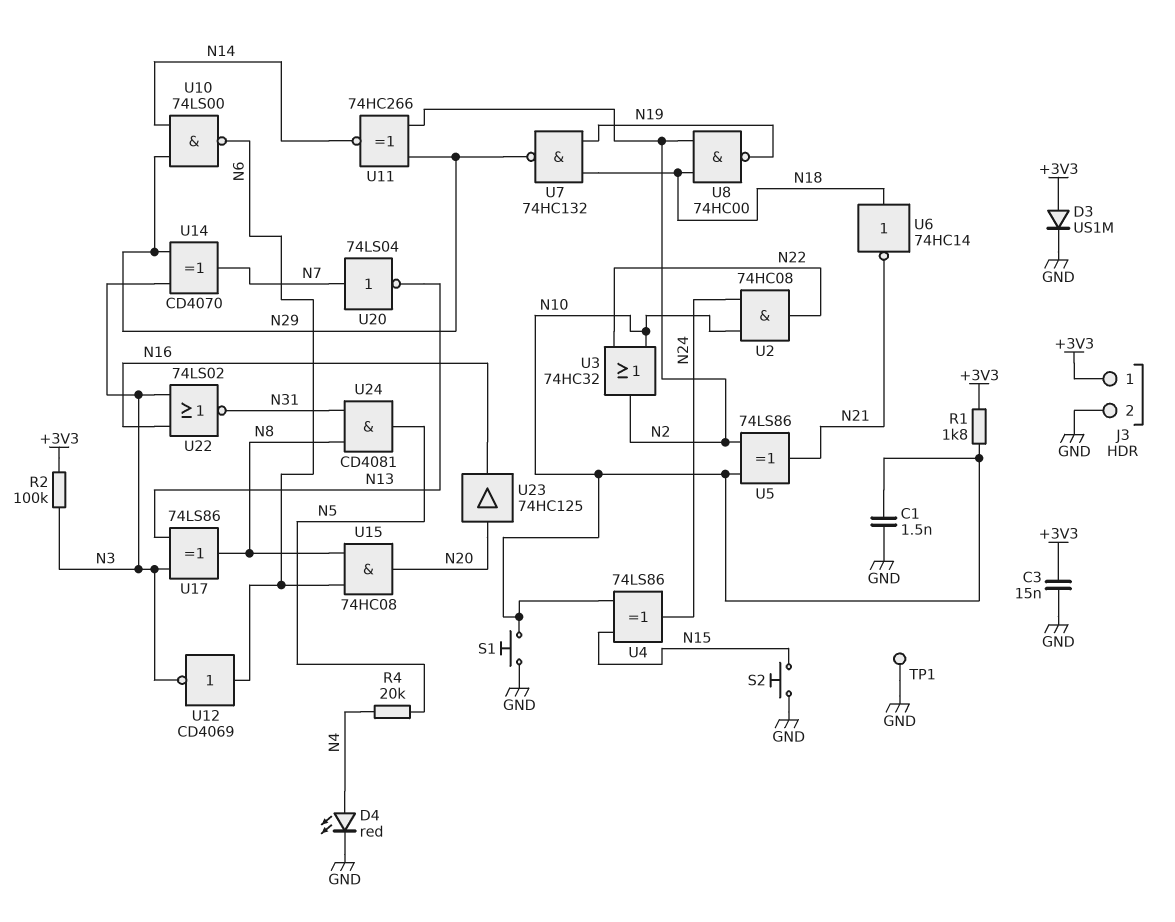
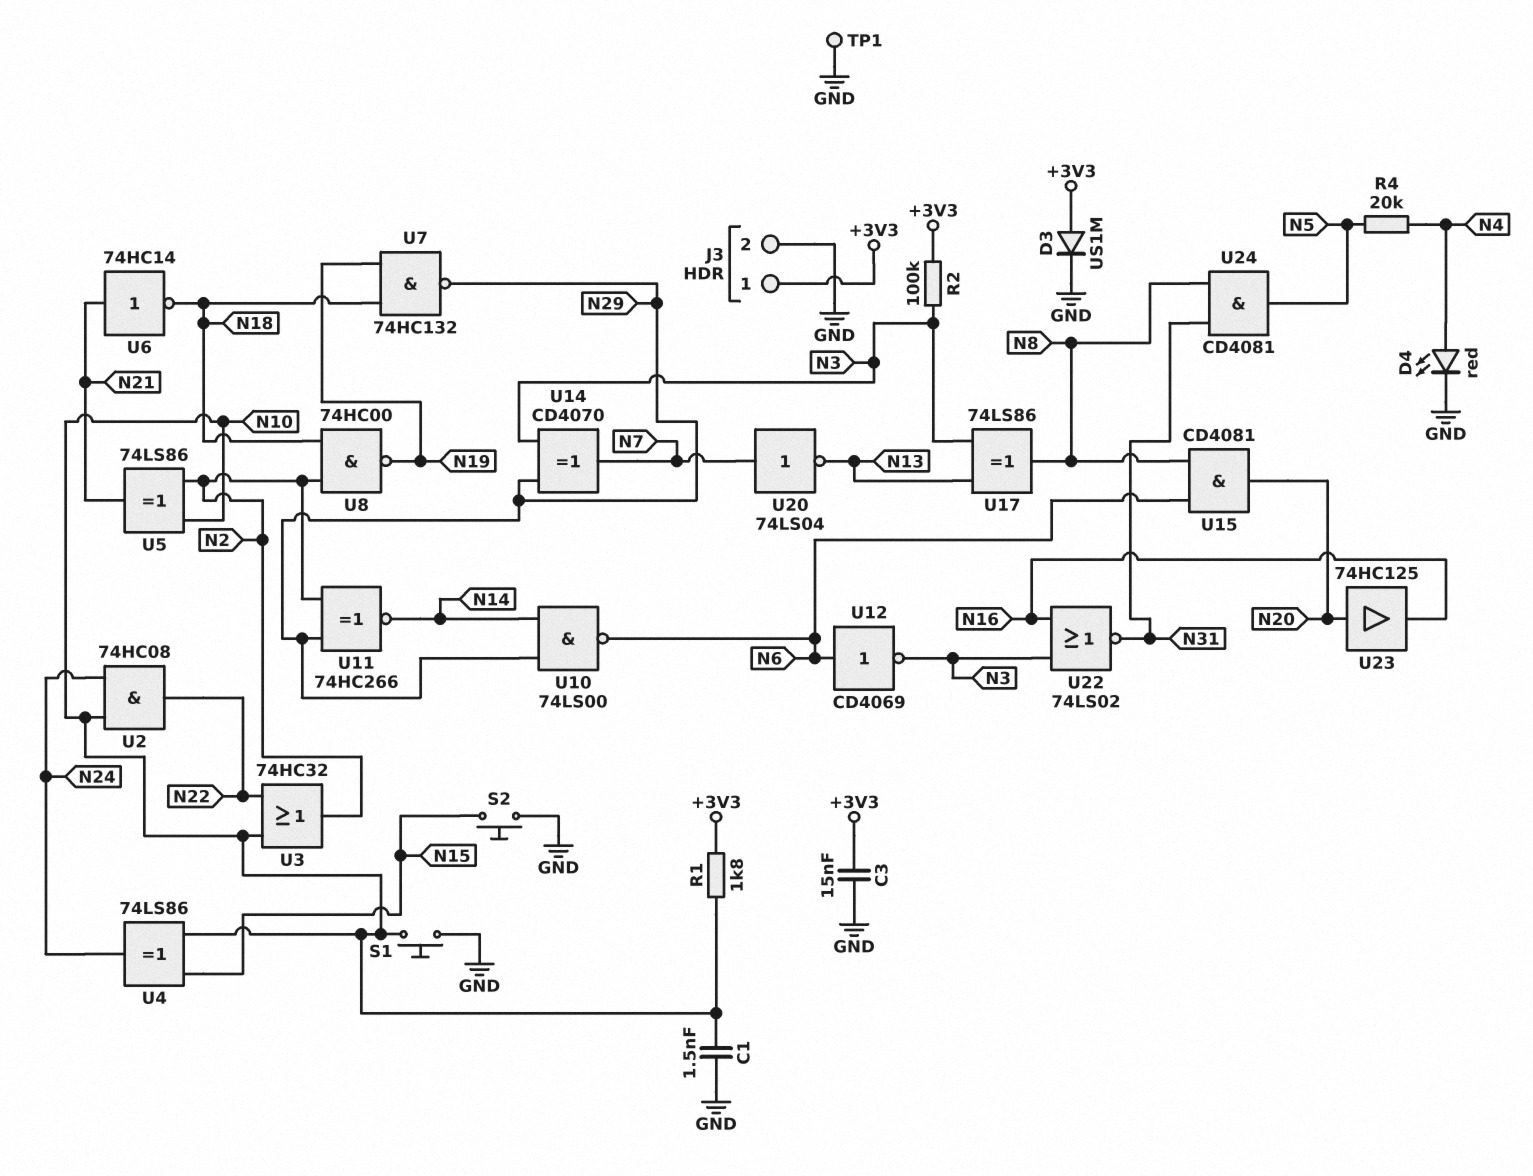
U6: NOT 74HC14 (in N18, out N21) -> NOT 74HC14 (in N21, out N18)
U15: AND 74HC08 (in N6, in N8, out N20) -> AND CD4081 (in N6, in N8, out N20)

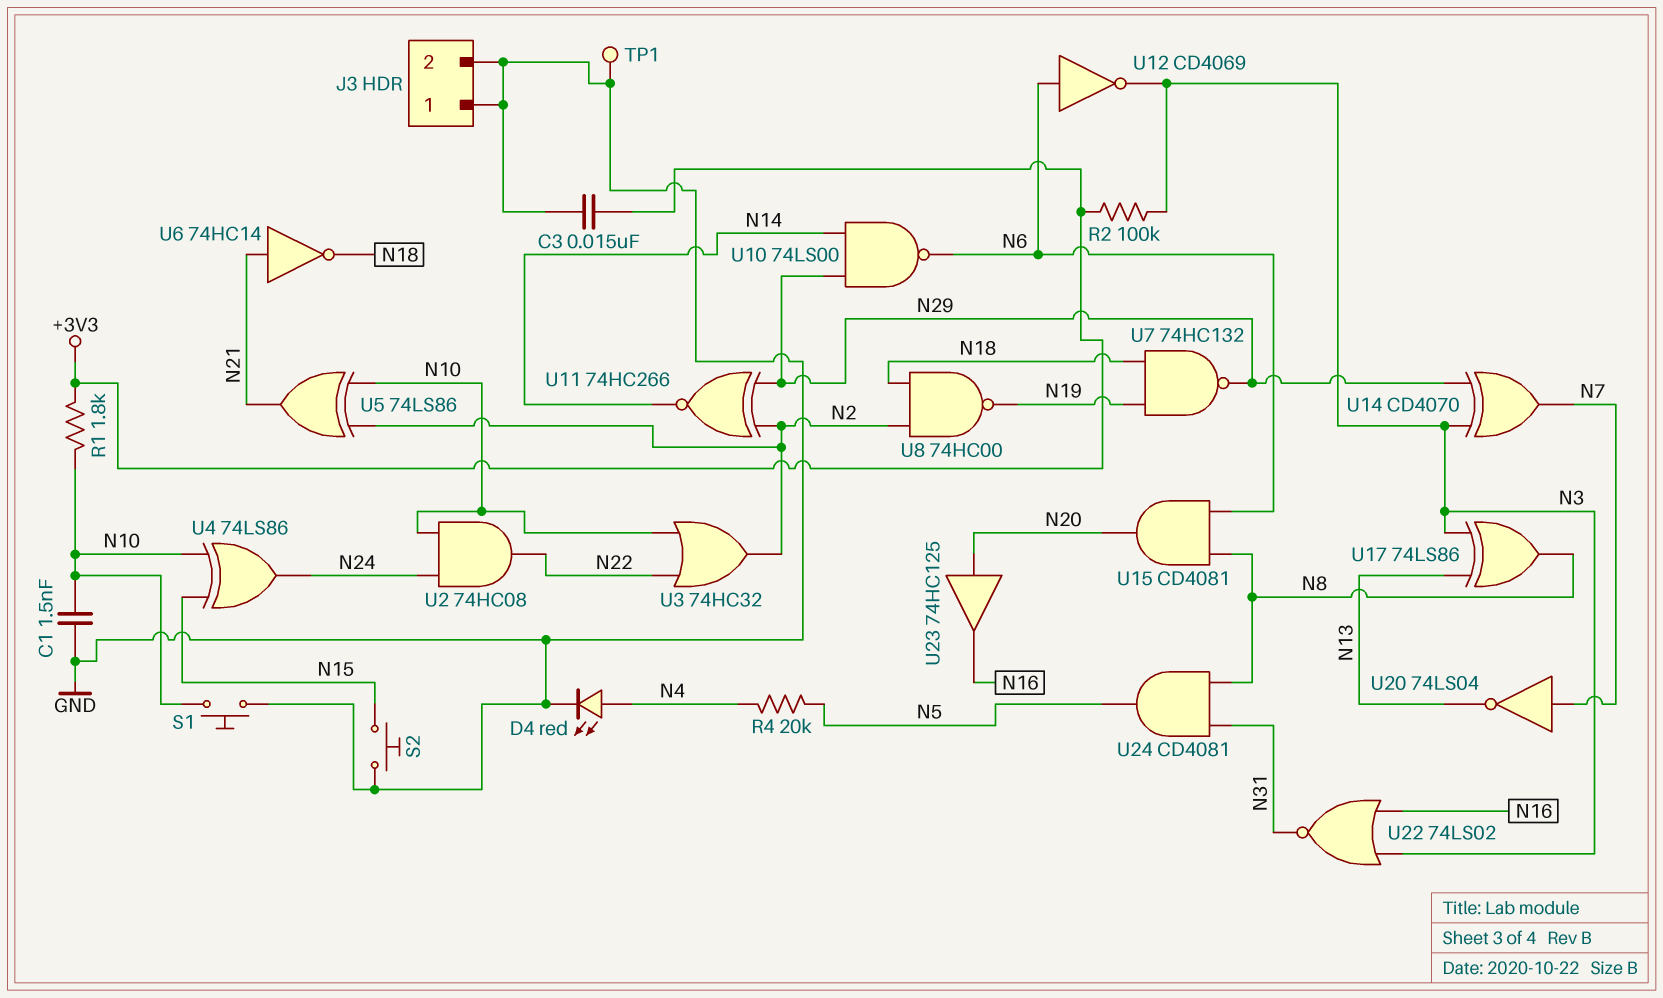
D3: diode US1M (A +3V3, K GND) -> none
J3 pin 1: +3V3 -> GND

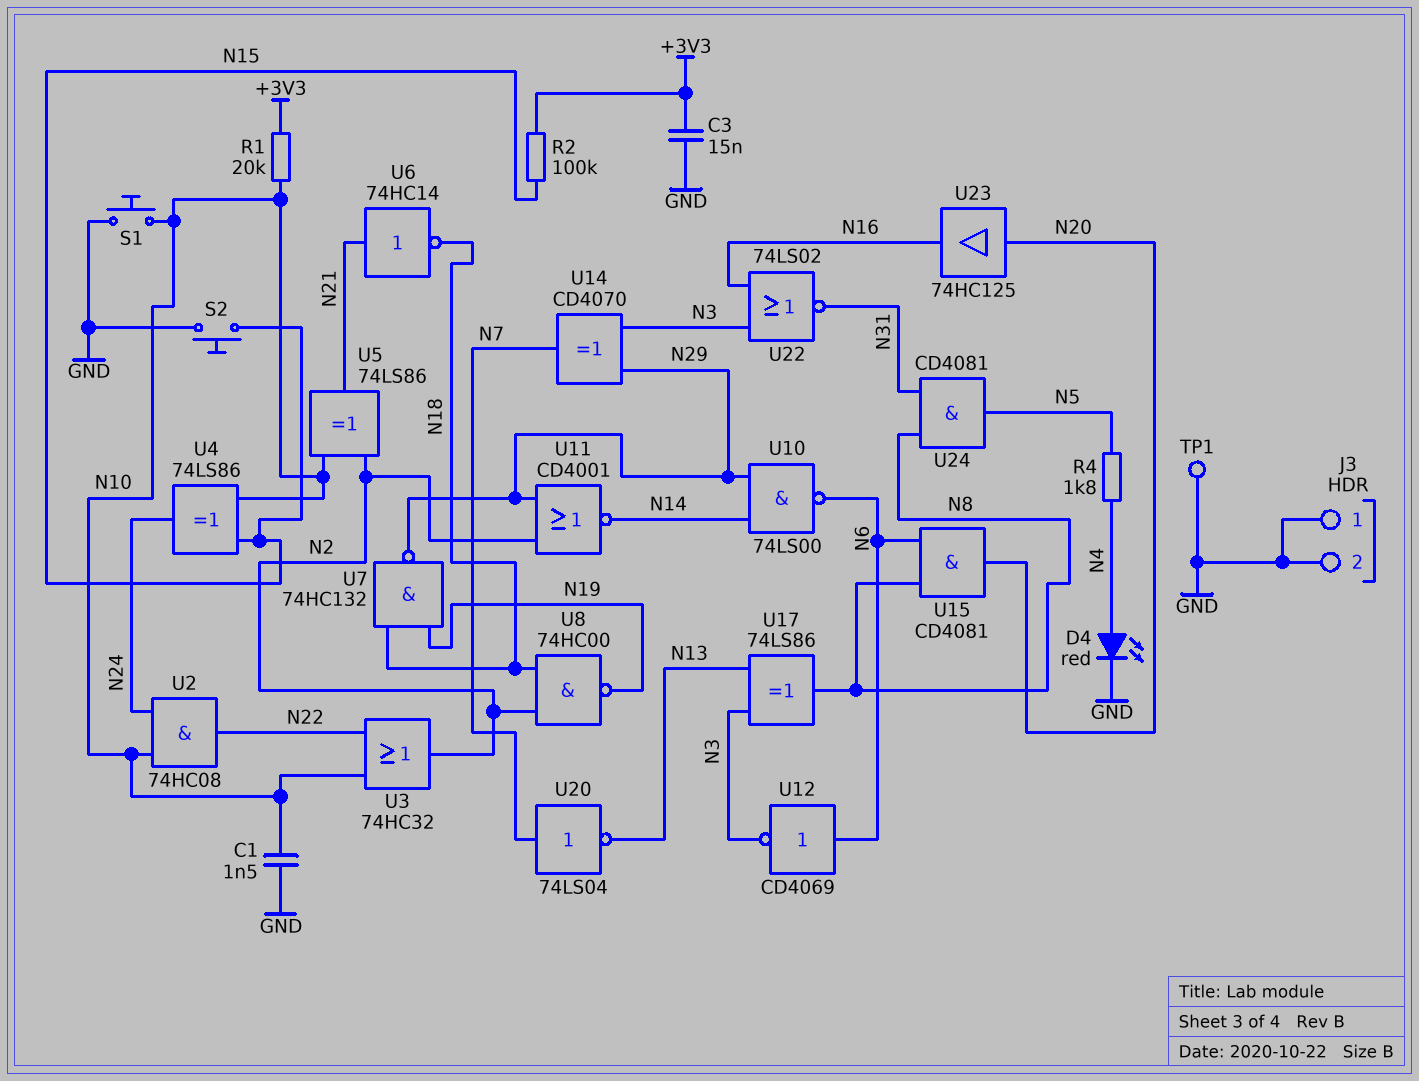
R1: 1.8k (+3V3, N10) -> 20k (+3V3, N10)
R2: 100k (+3V3, N3) -> 100k (+3V3, N15)
R4: 20k (N4, N5) -> 1.8k (N4, N5)
U11: XNOR 74HC266 (in N2, in N29, out N14) -> NOR CD4001 (in N2, in N29, out N14)

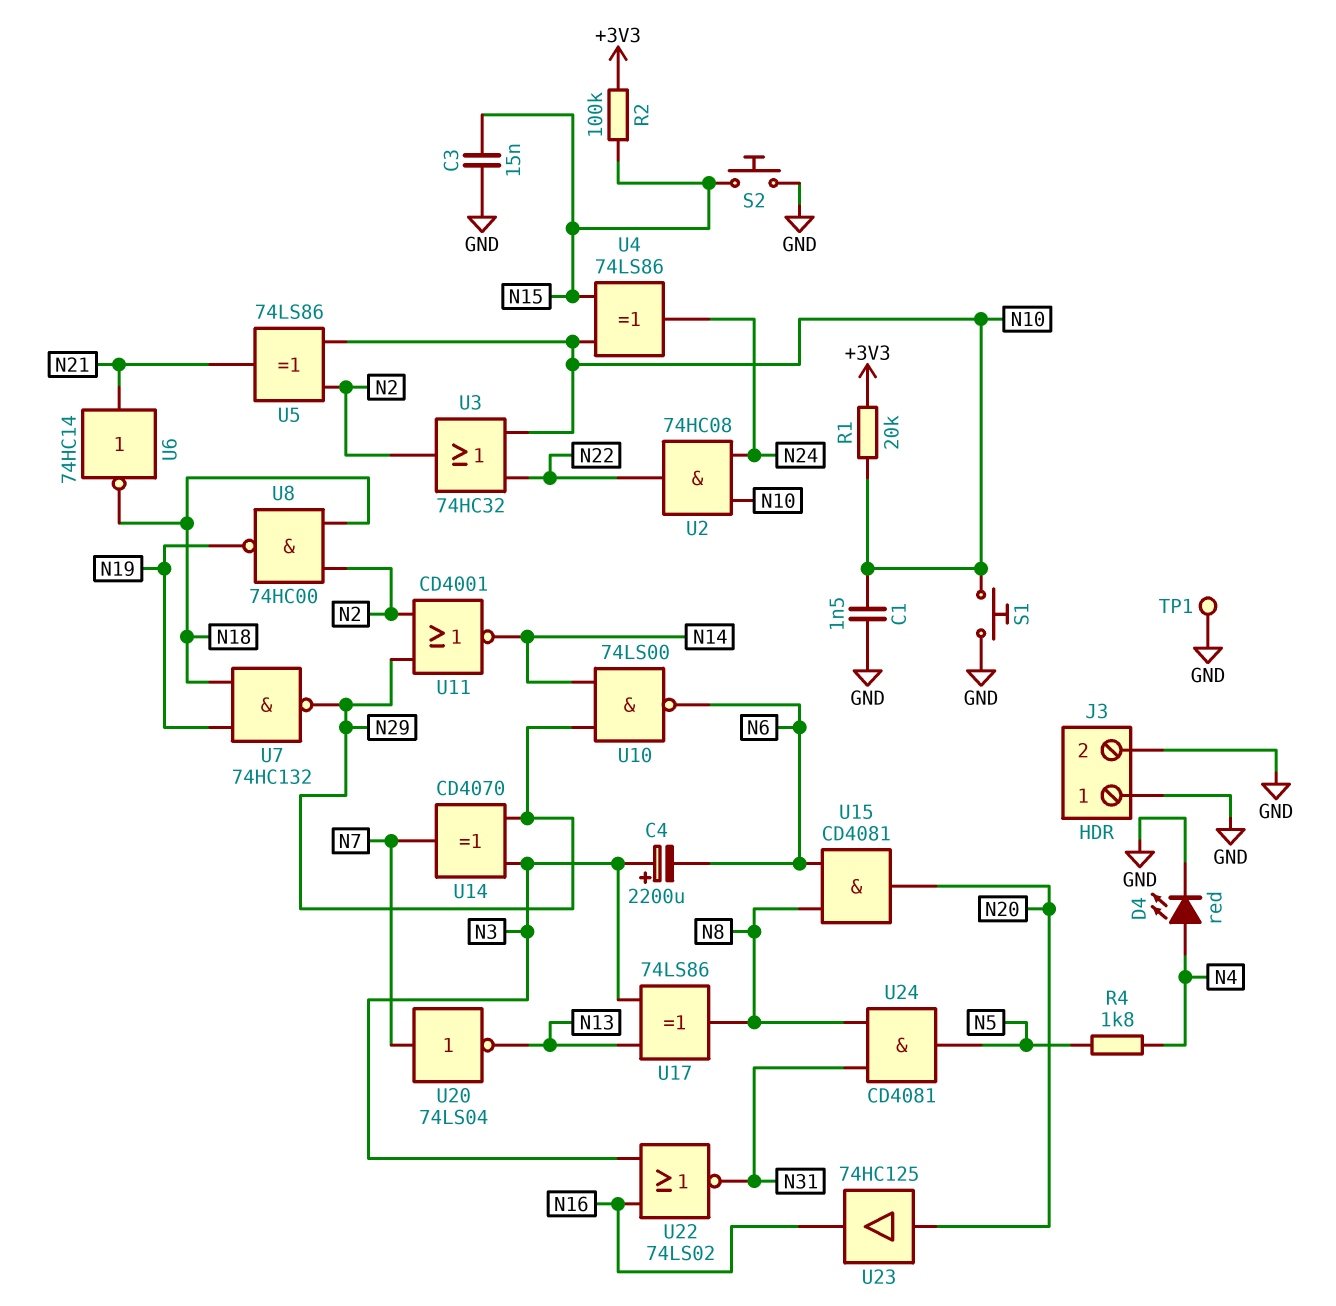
C3: 15nF (+3V3, GND) -> 15nF (GND, N15)
C4: none -> 2200uF (plus N3, minus N6)
U12: NOT CD4069 (in N6, out N3) -> none

